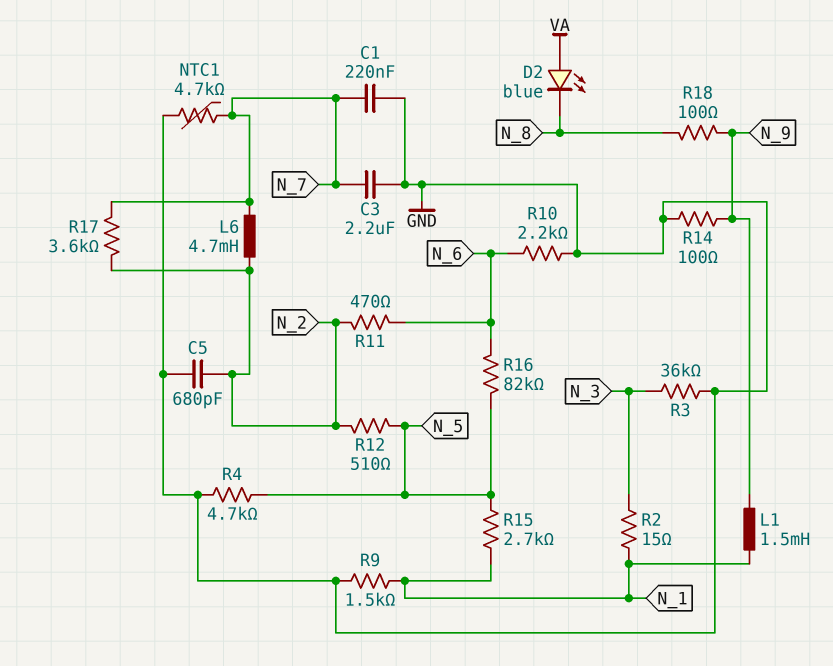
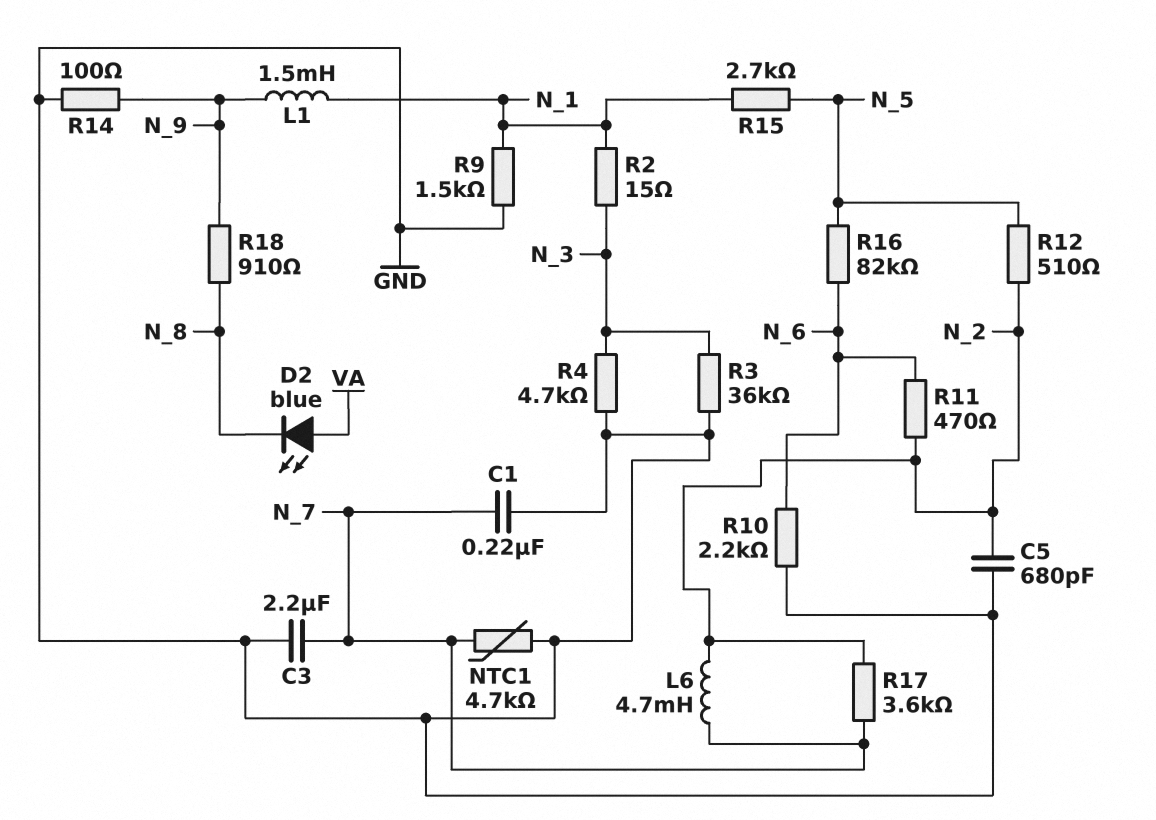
R4: 4.7k (GND, N_5) -> 4.7k (GND, N_3)
R18: 100 (N_8, N_9) -> 910 (N_8, N_9)

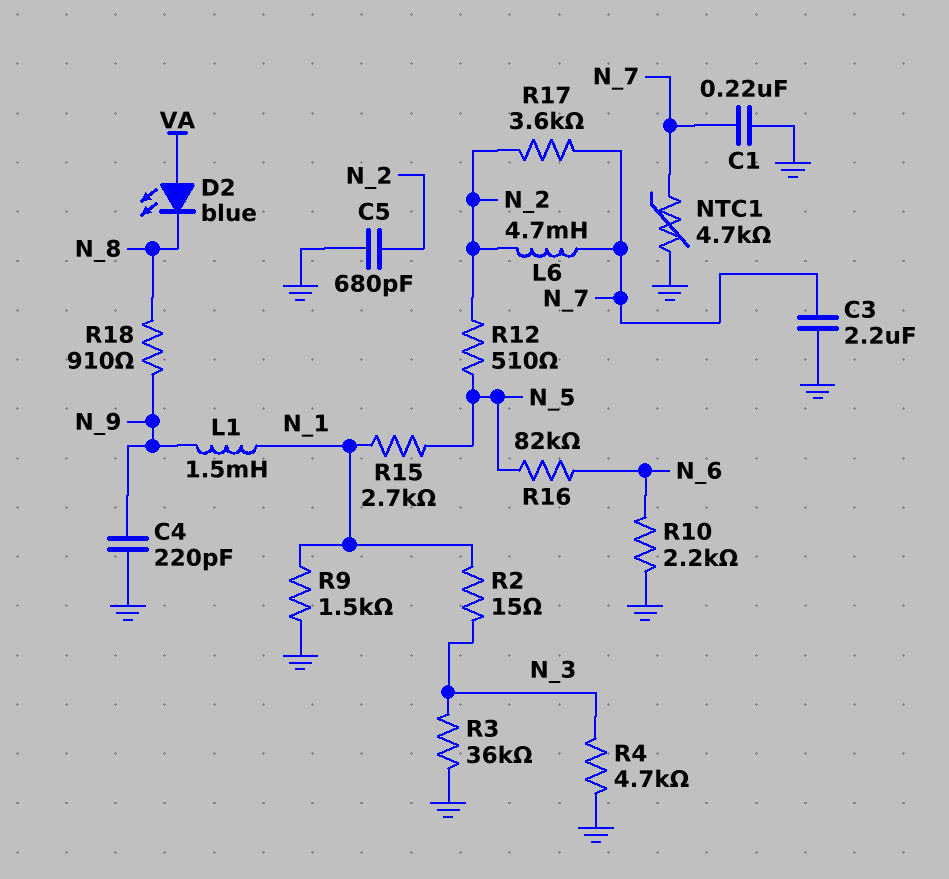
C4: none -> 220pF (GND, N_9)
R11: 470 (N_2, N_6) -> none
R14: 100 (GND, N_9) -> none

